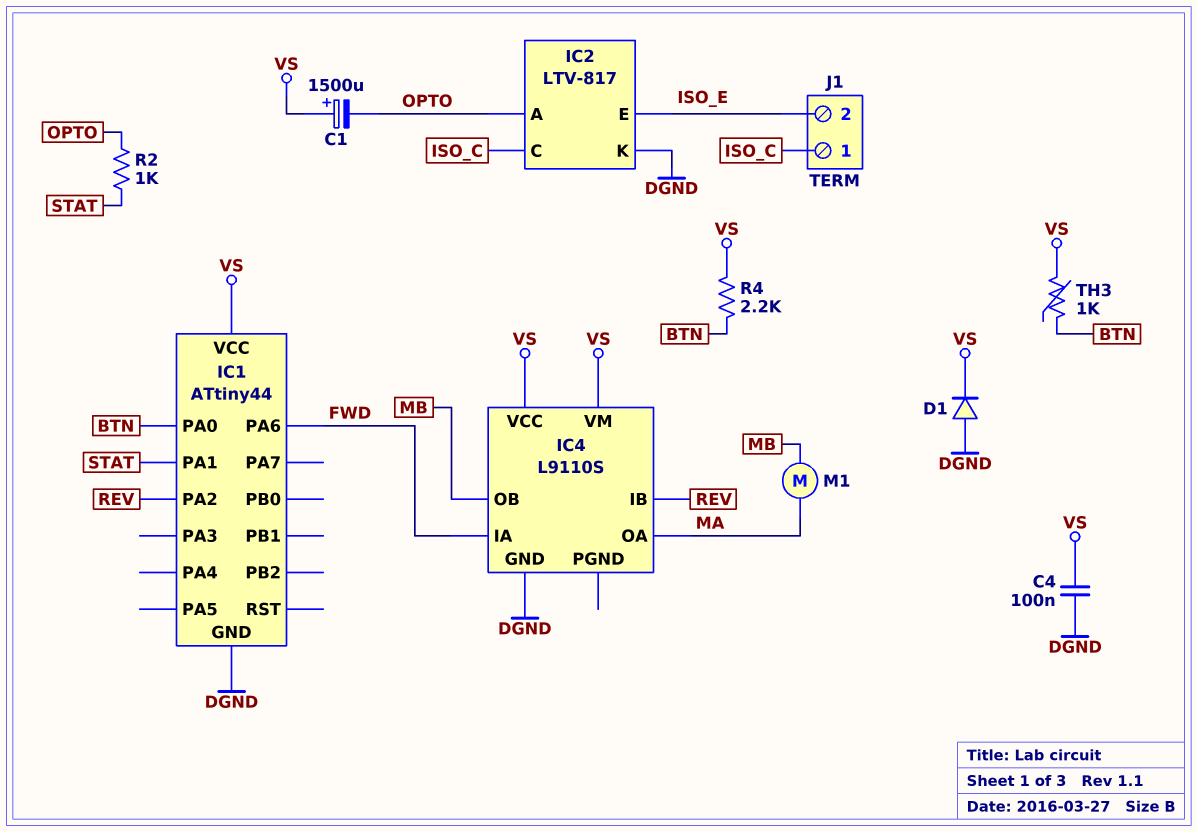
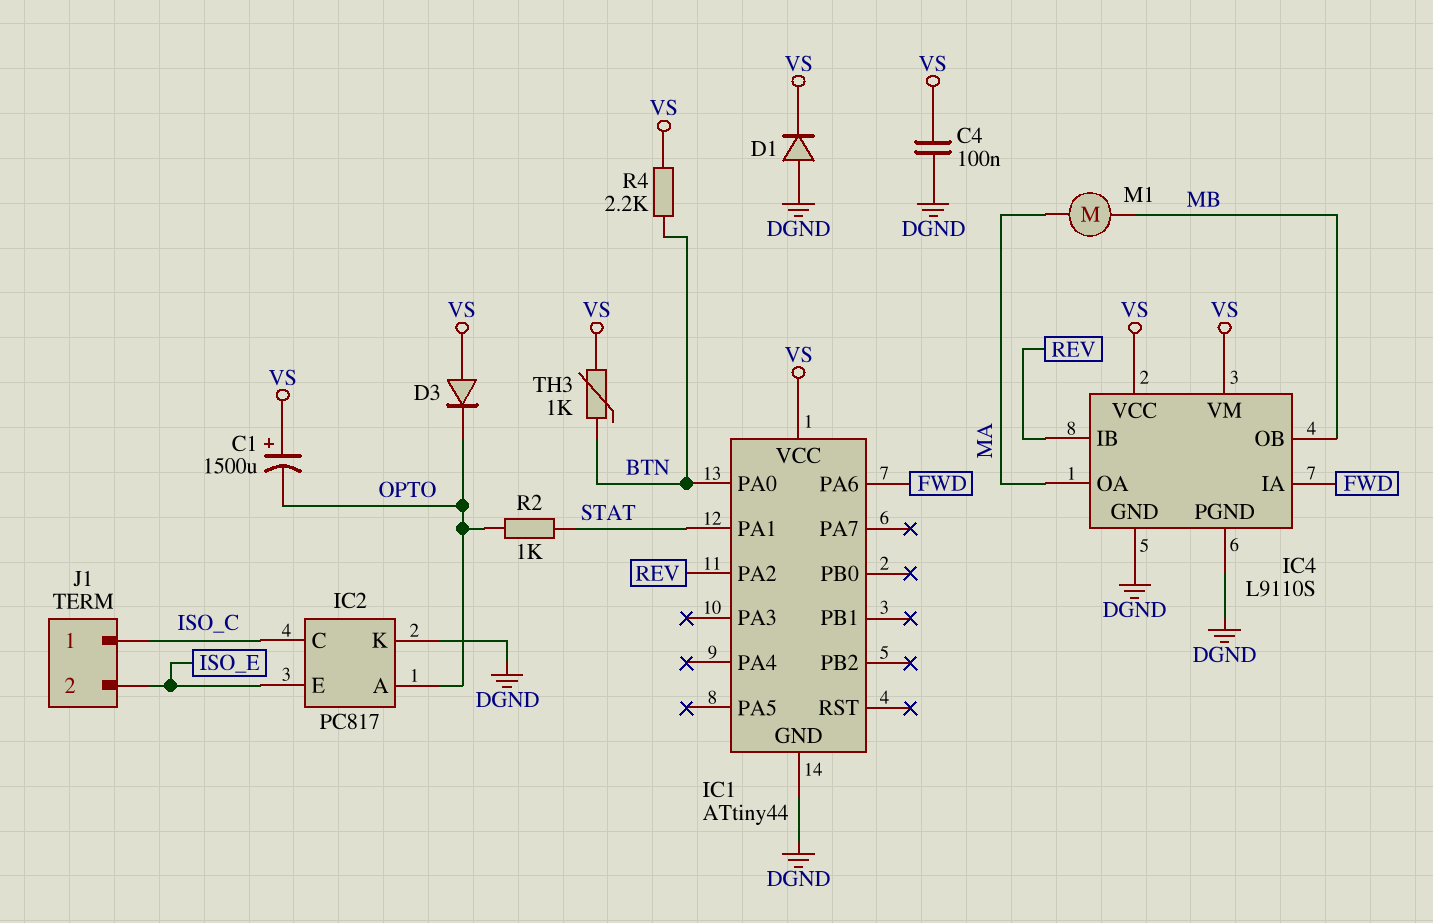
D3: none -> diode (A VS, K OPTO)
IC2: LTV-817 -> PC817
IC4 pin PGND: none -> DGND

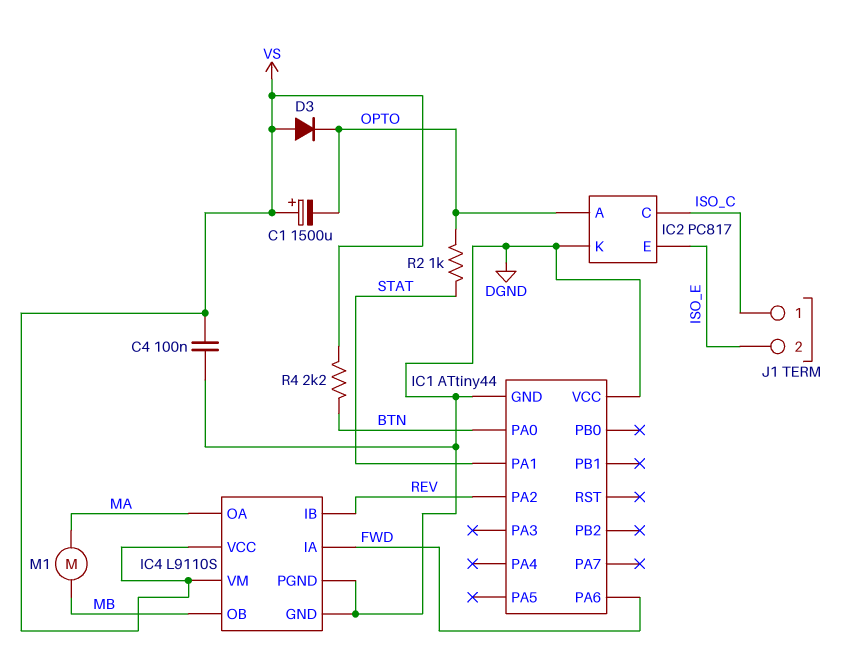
D1: diode (A DGND, K VS) -> none
IC1 pin VCC: VS -> DGND
TH3: 1k (BTN, VS) -> none

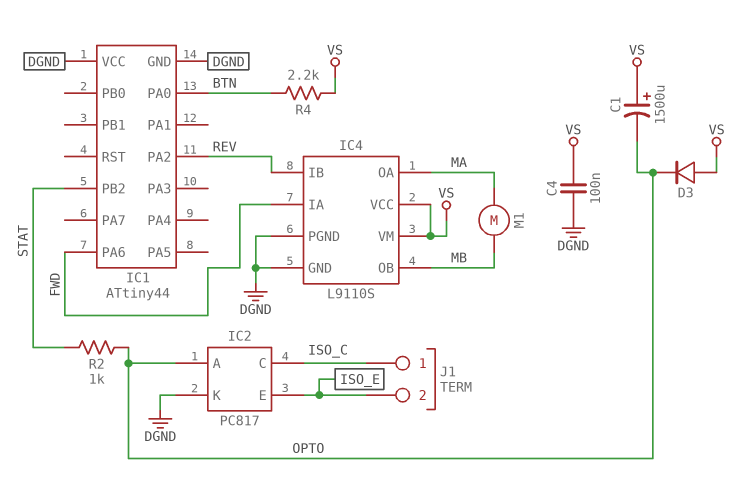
IC1 pin PA1: STAT -> none
IC1 pin PB2: none -> STAT

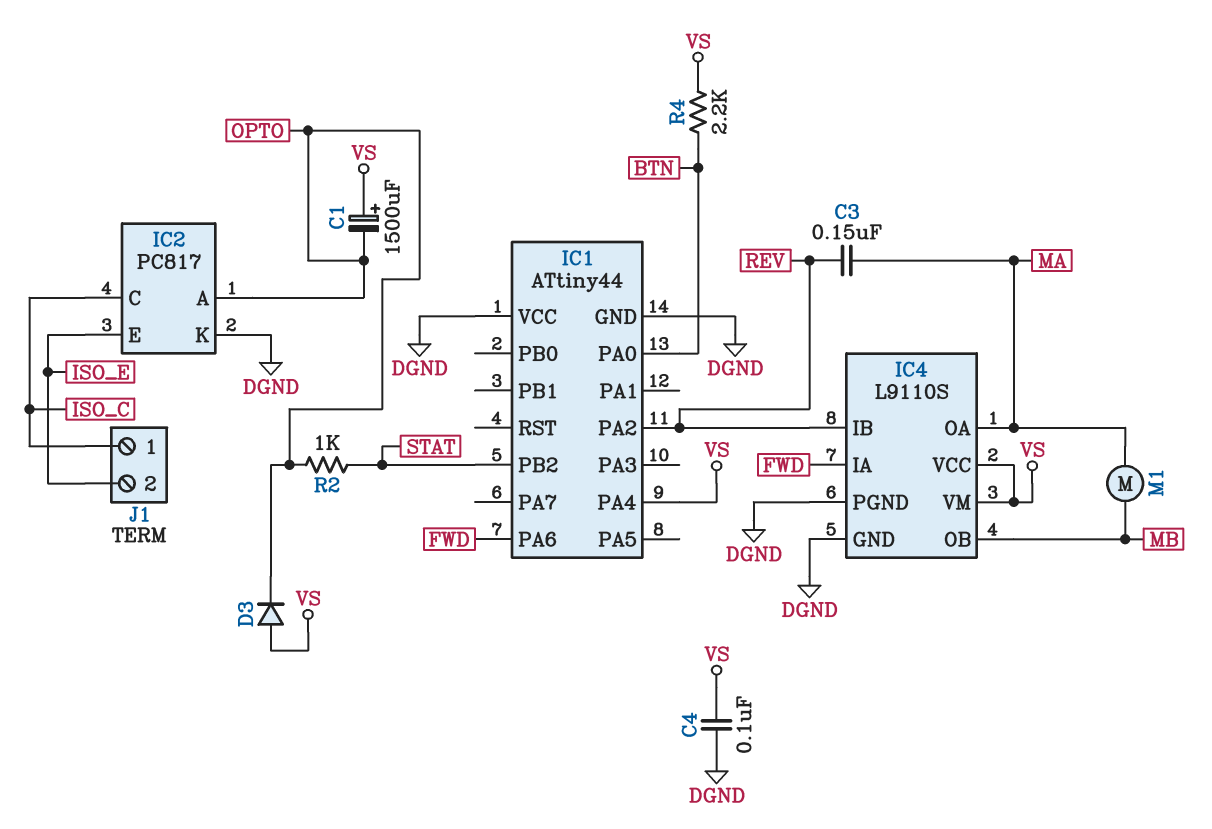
C3: none -> 150nF (MA, REV)
IC1 pin PA4: none -> VS

